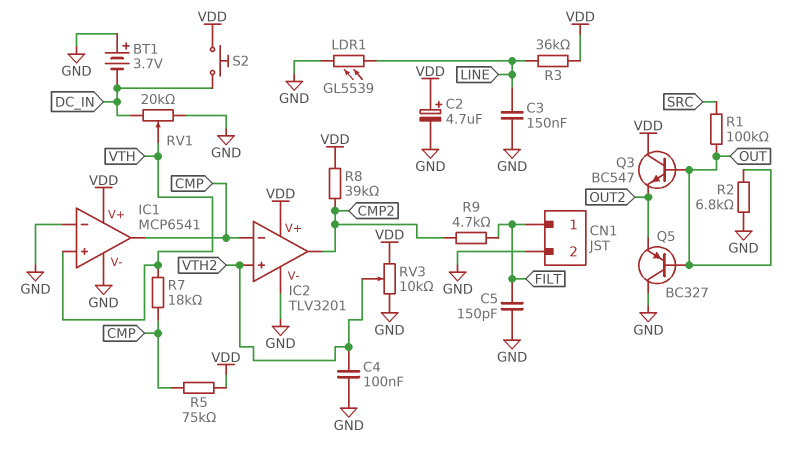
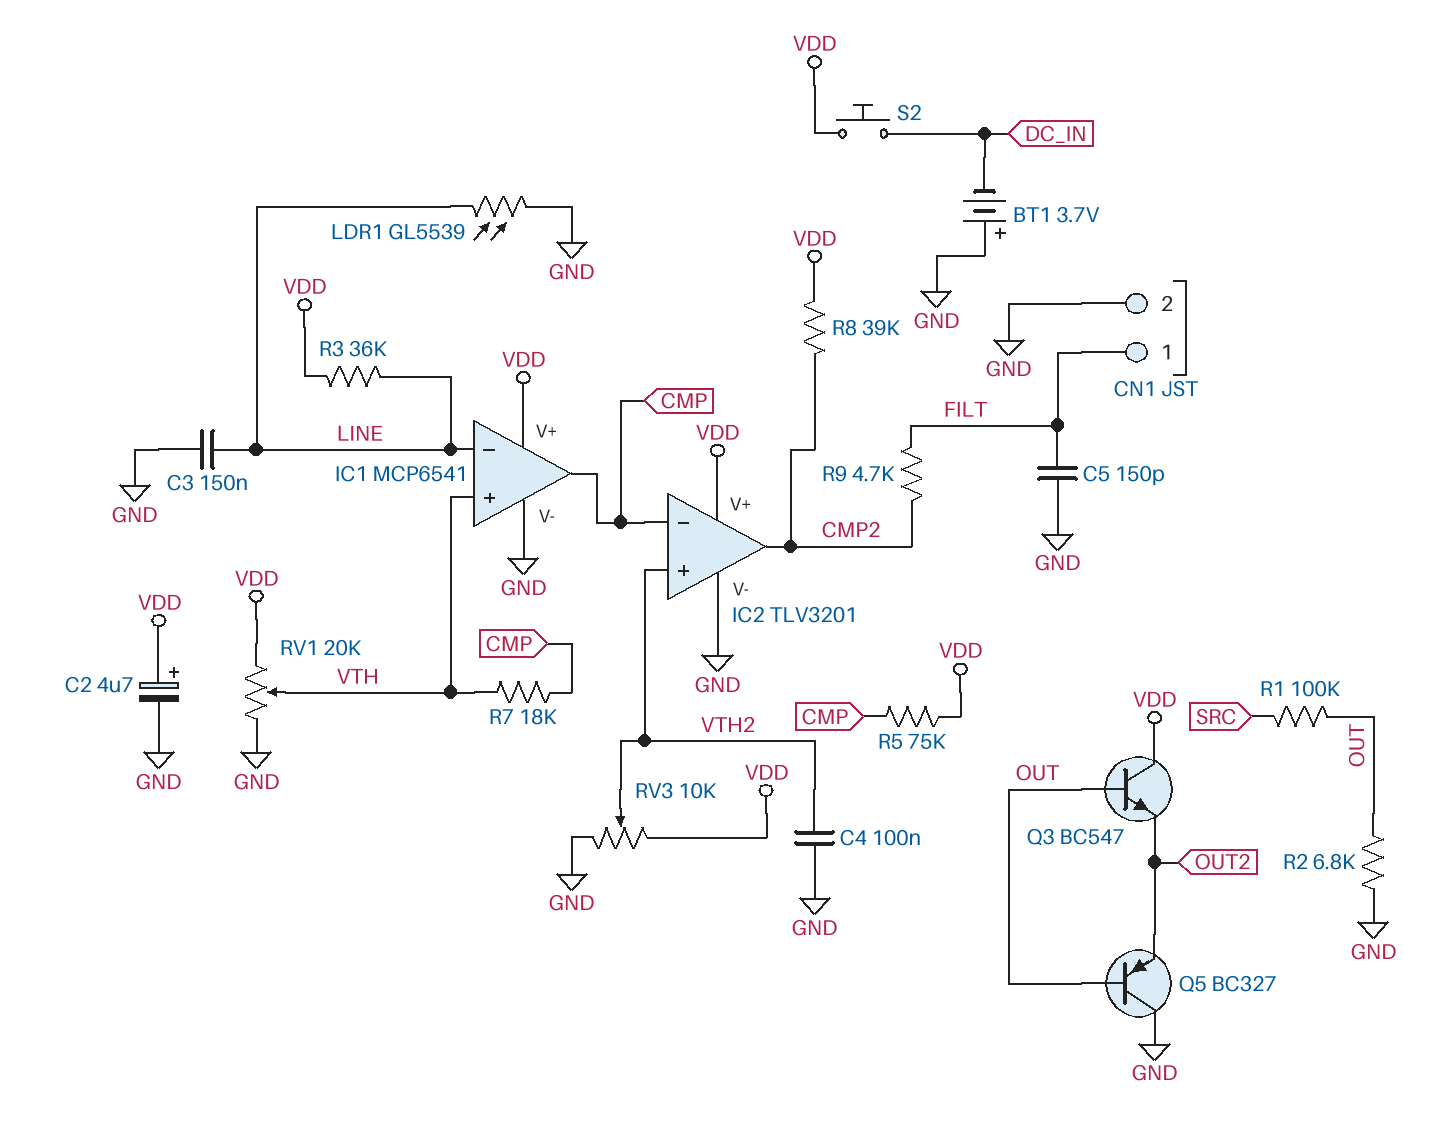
IC1 pin in-: GND -> LINE
RV1: 20k (DC_IN, GND, wiper VTH) -> 20k (GND, VDD, wiper VTH)

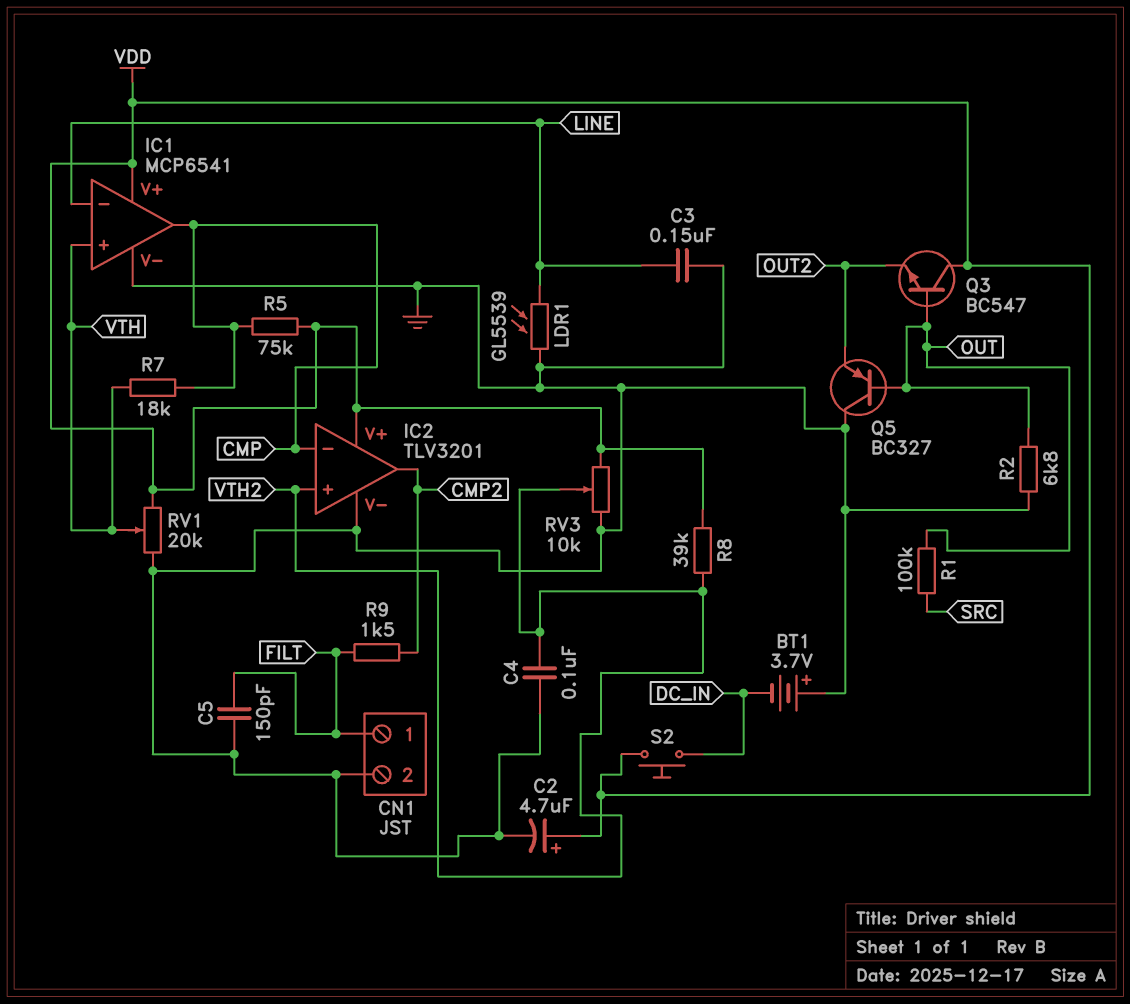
R3: 36k (LINE, VDD) -> none
R8: 39k (CMP2, VDD) -> 39k (VDD, VTH2)
R9: 4.7k (CMP2, FILT) -> 1.5k (CMP2, FILT)

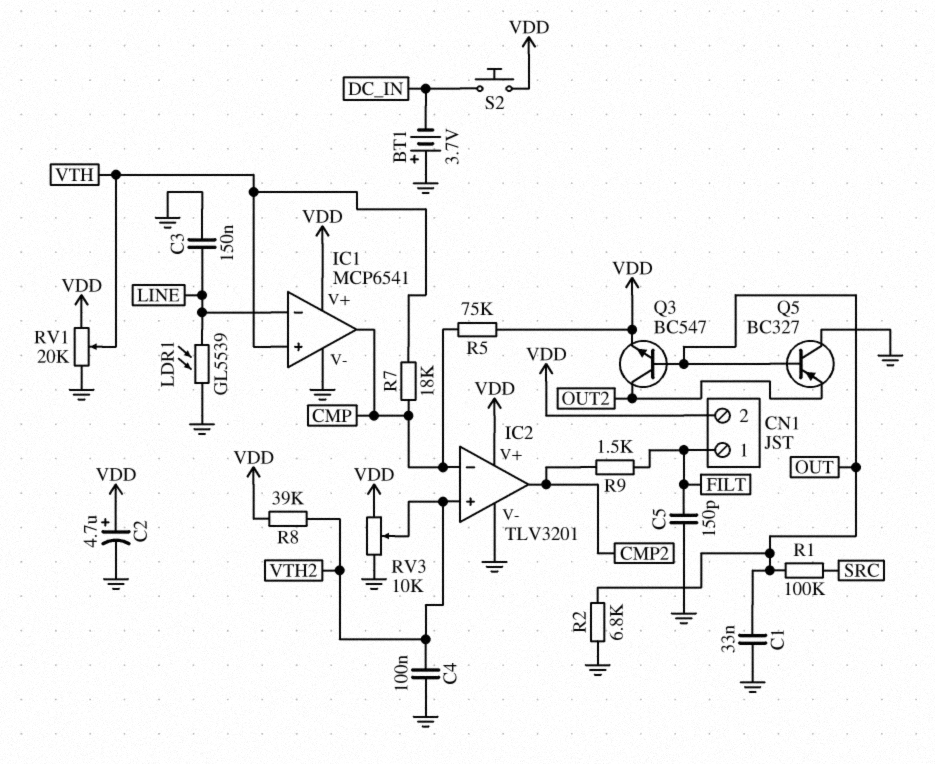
C1: none -> 33nF (GND, OUT)
CN1 pin 2: GND -> VDD
Q3: NPN BC547 (B OUT, C VDD, E OUT2) -> NPN BC547 (B OUT, C OUT2, E VDD)

